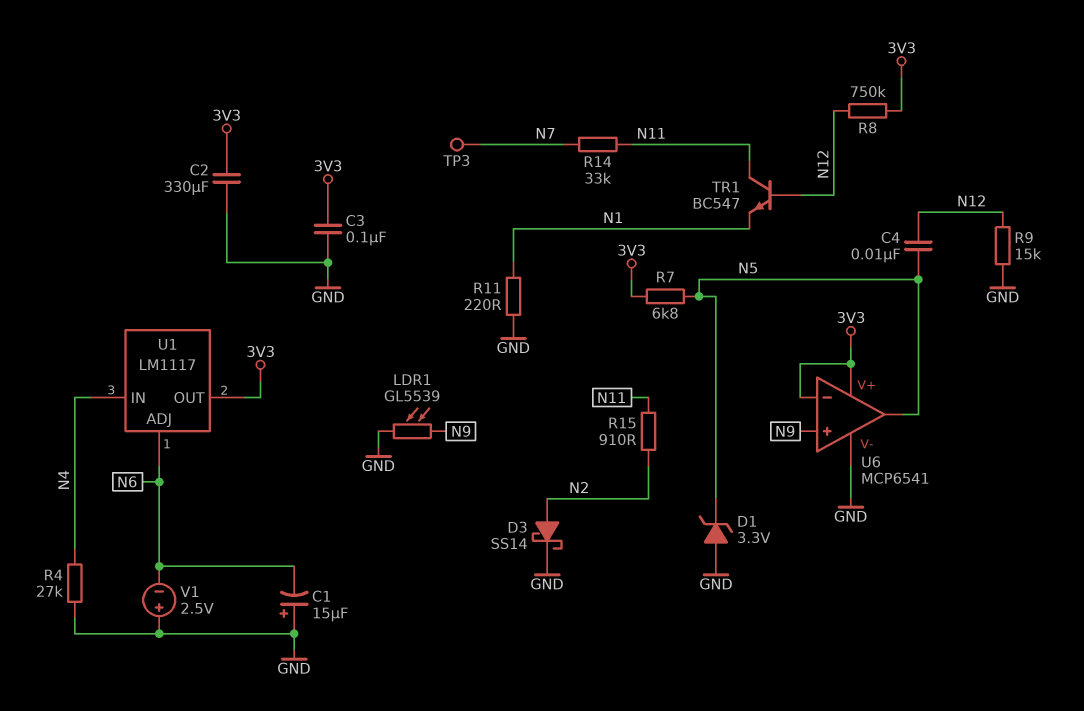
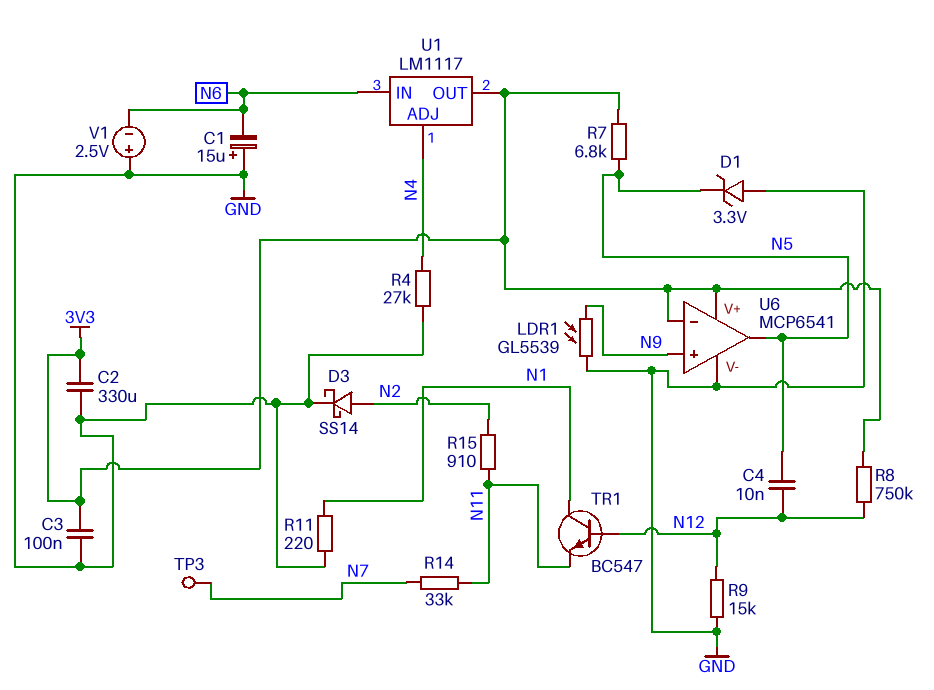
TR1: NPN BC547 (B N12, C N11, E N1) -> NPN BC547 (B N12, C N1, E N11)
U1 pin ADJ: N6 -> N4
U1 pin IN: N4 -> N6

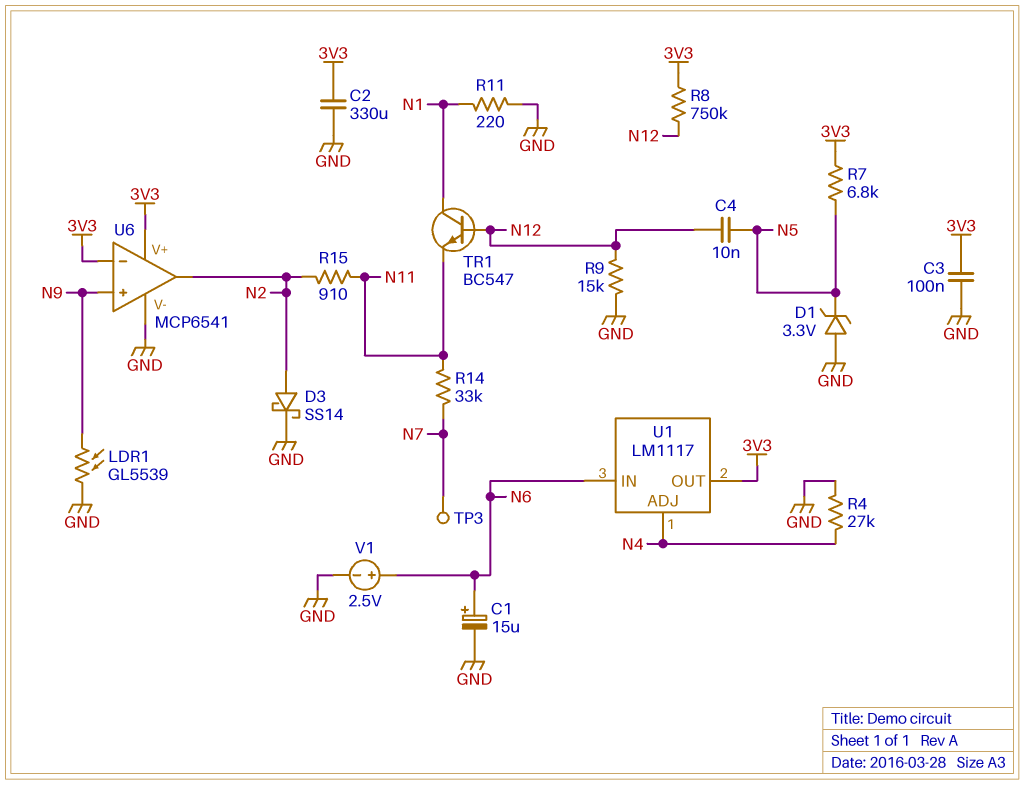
C1: 15uF (plus GND, minus N6) -> 15uF (plus N6, minus GND)
U6 pin out: N5 -> N2
V1: 2.5V (plus GND, minus N6) -> 2.5V (plus N6, minus GND)

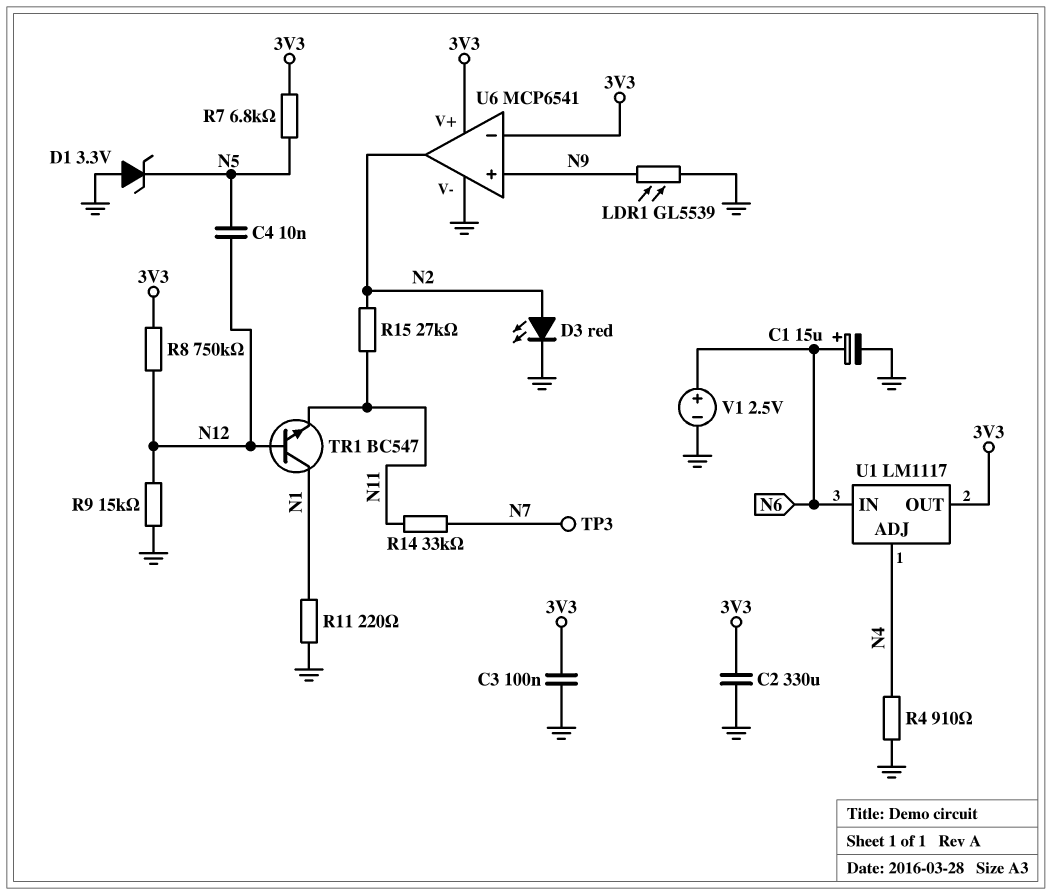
D3: schottky SS14 (A N2, K GND) -> LED red (A N2, K GND)
R4: 27k (GND, N4) -> 910 (GND, N4)
R15: 910 (N2, N11) -> 27k (N2, N11)

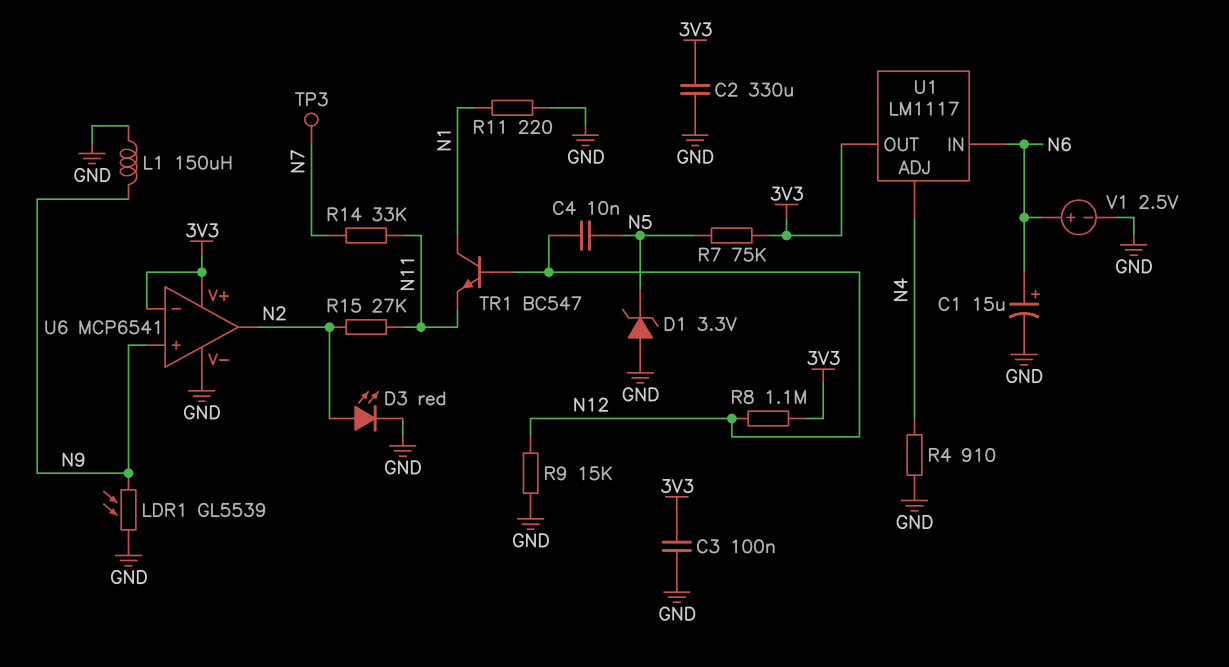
L1: none -> 150uH (GND, N9)
R7: 6.8k (3V3, N5) -> 75k (3V3, N5)
R8: 750k (3V3, N12) -> 1.1M (3V3, N12)

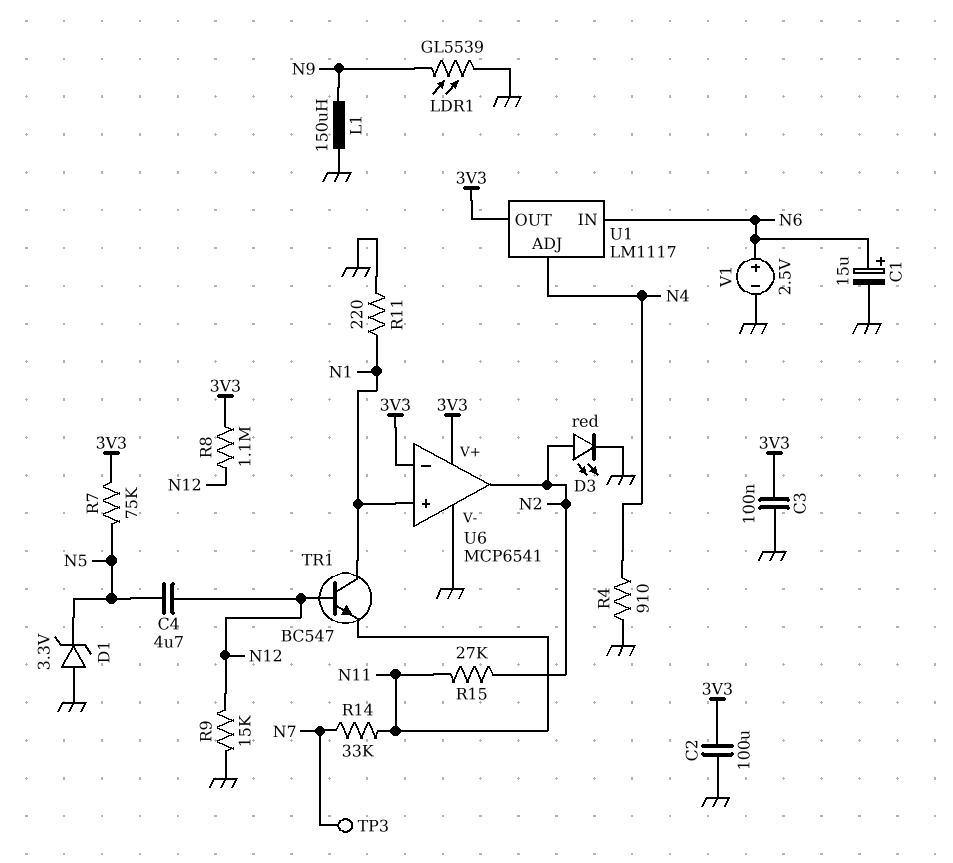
C2: 330uF (3V3, GND) -> 100uF (3V3, GND)
C4: 10nF (N5, N12) -> 4.7uF (N5, N12)
U6 pin in+: N9 -> N1

